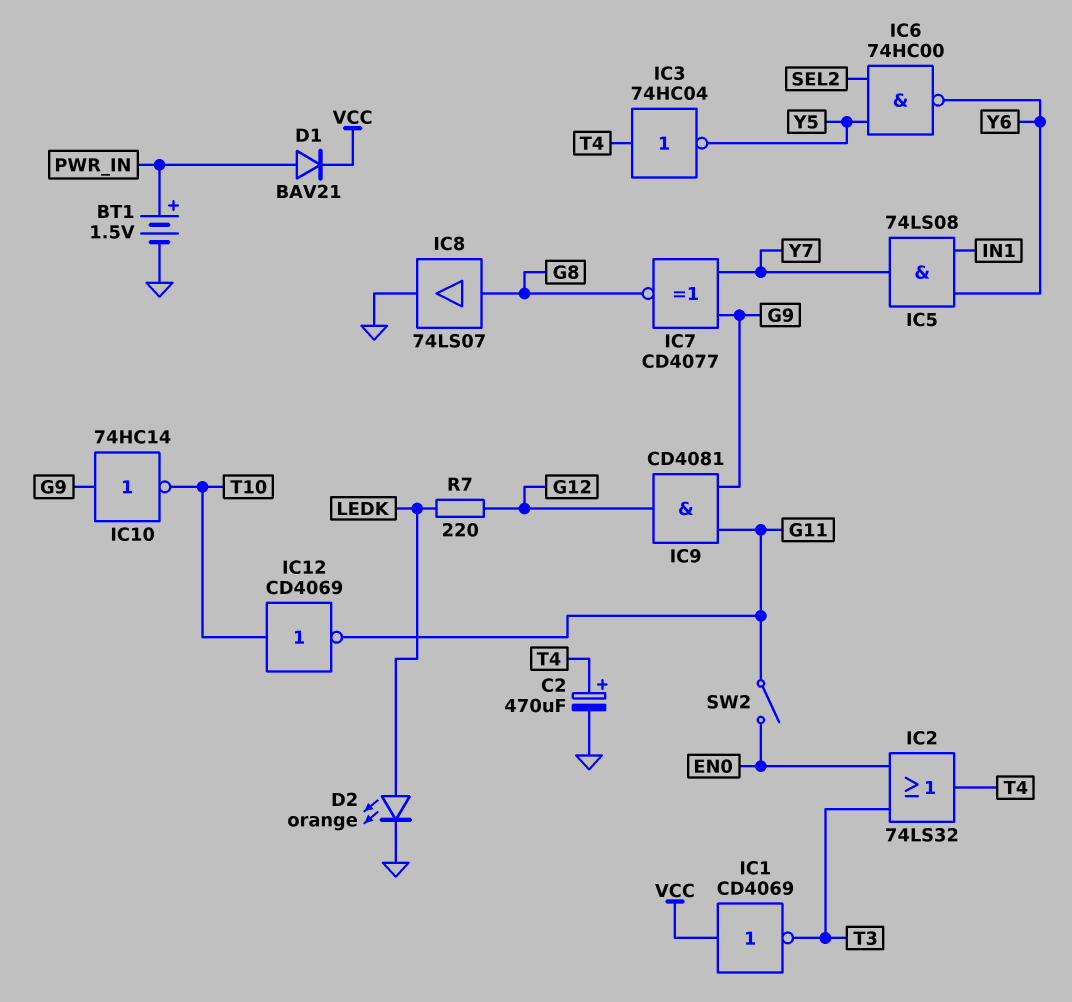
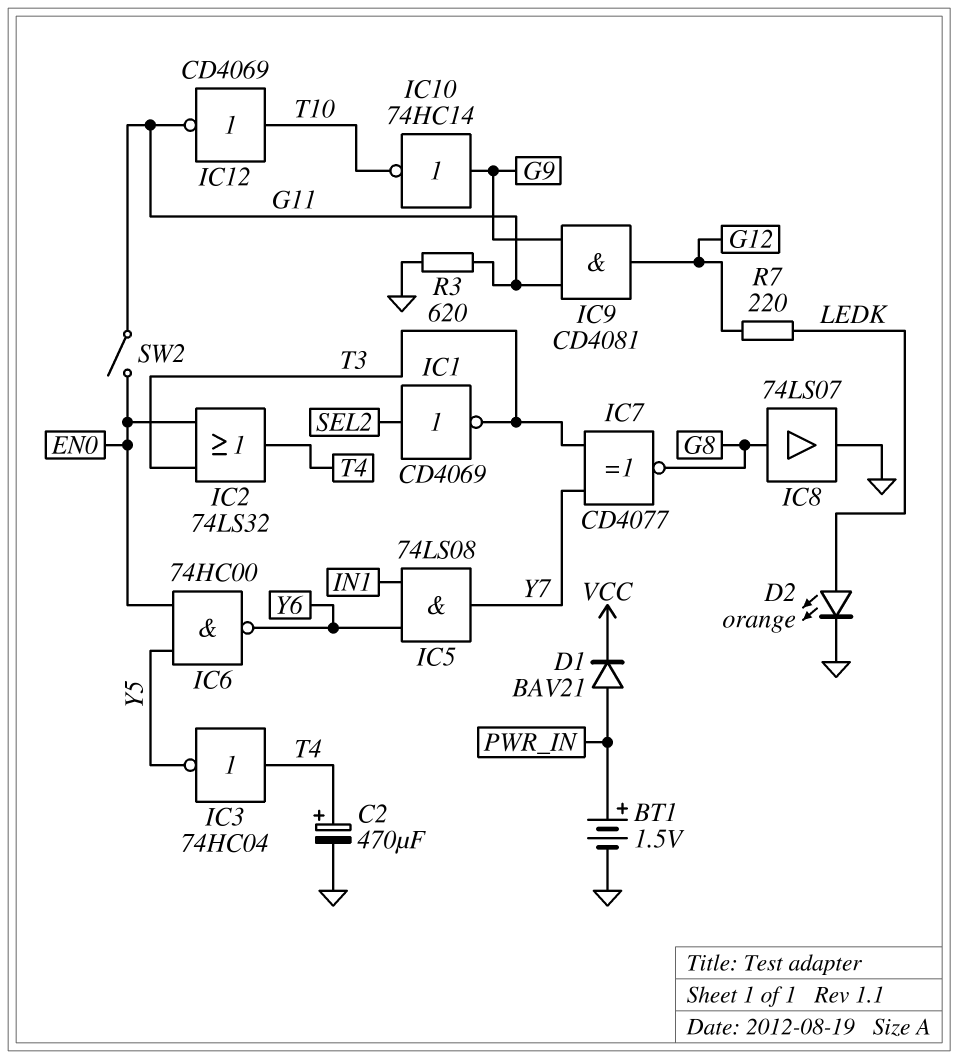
IC1: NOT CD4069 (in VCC, out T3) -> NOT CD4069 (in SEL2, out T3)
IC6: NAND 74HC00 (in SEL2, in Y5, out Y6) -> NAND 74HC00 (in EN0, in Y5, out Y6)
IC7: XNOR CD4077 (in G9, in Y7, out G8) -> XNOR CD4077 (in T3, in Y7, out G8)
R3: none -> 620 (G11, GND)

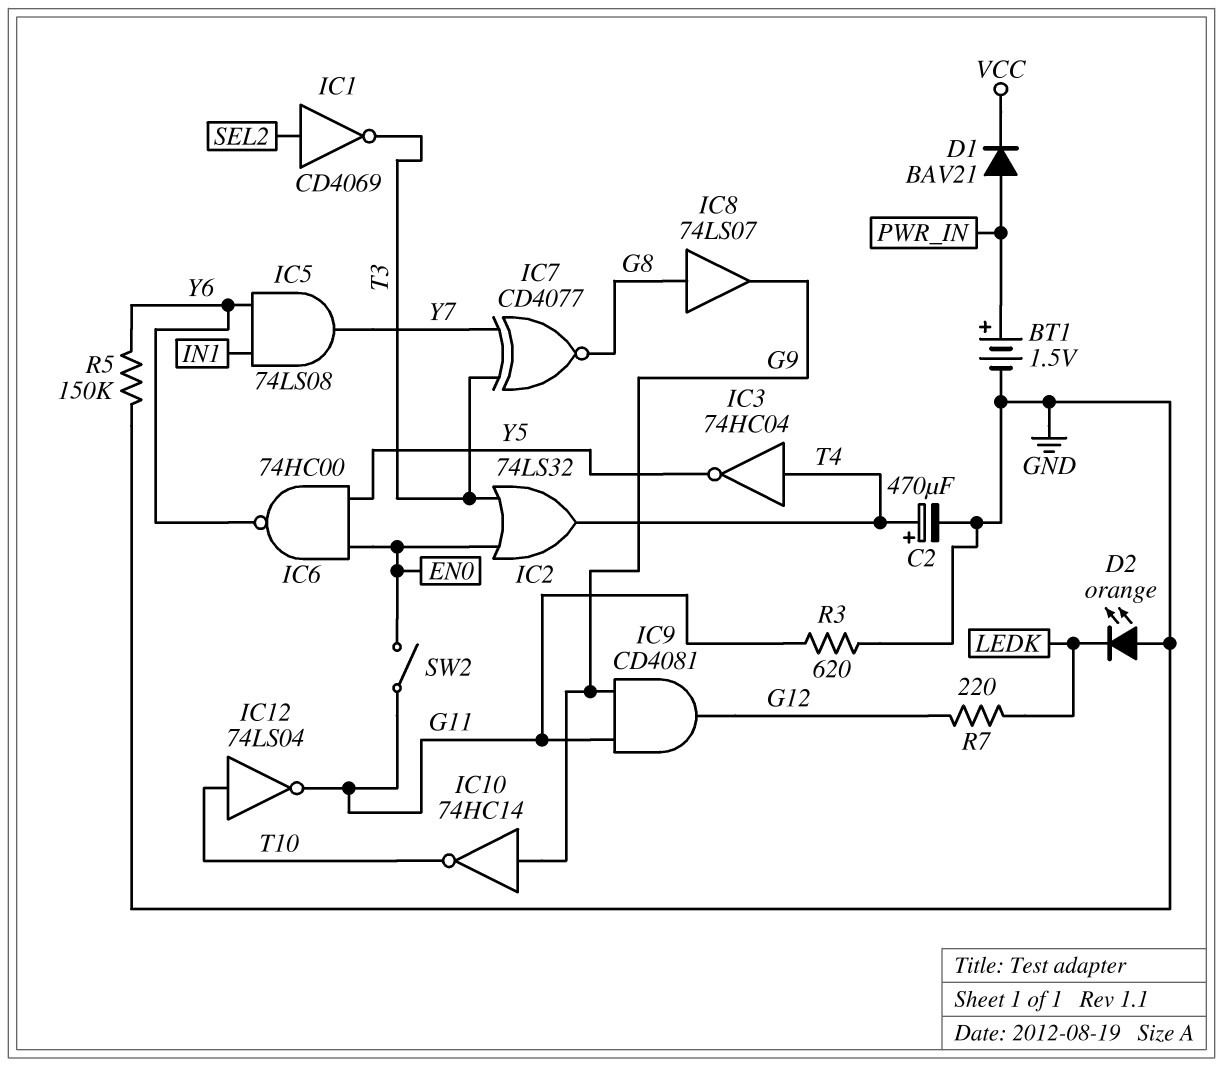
D2: LED orange (A LEDK, K GND) -> LED orange (A GND, K LEDK)
IC8: buffer 74LS07 (in G8, out GND) -> buffer 74LS07 (in G8, out G9)
IC12: NOT CD4069 (in T10, out G11) -> NOT 74LS04 (in T10, out G11)
R5: none -> 150k (GND, Y6)

